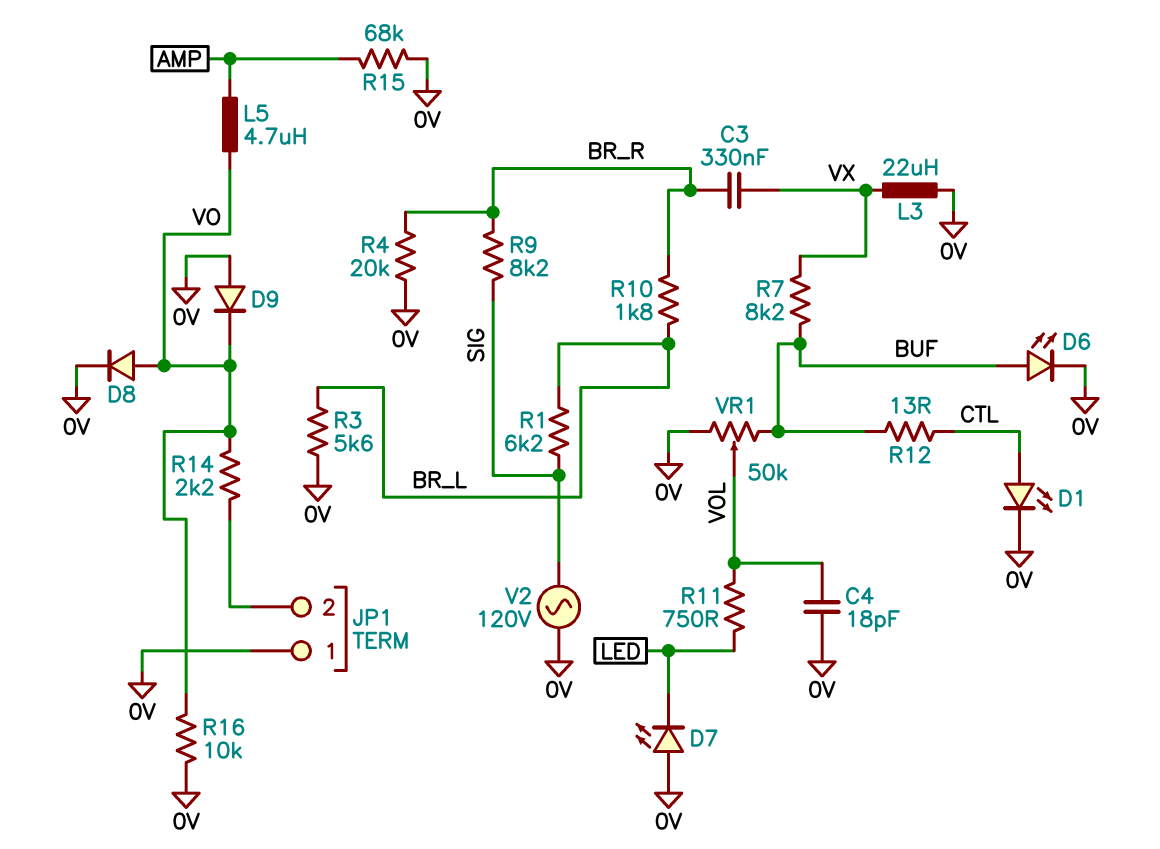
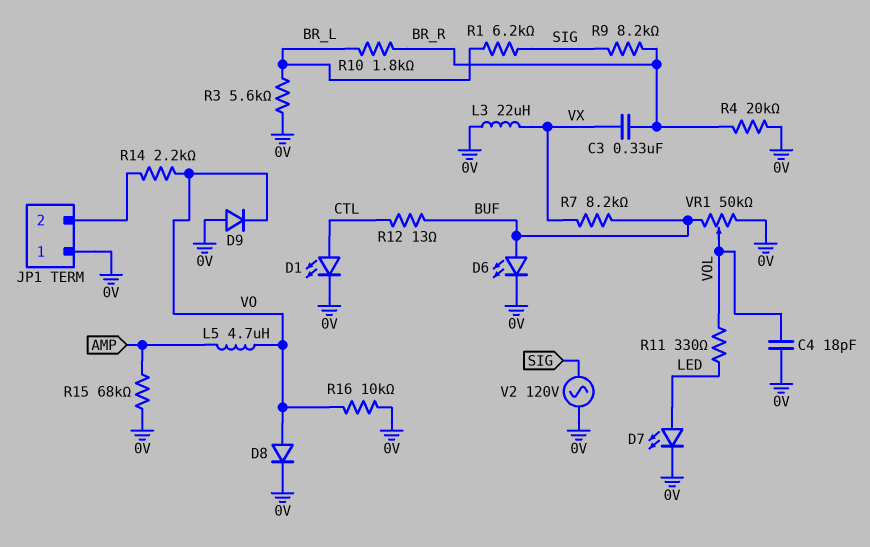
D7: LED (A 0V, K LED) -> LED (A LED, K 0V)
R11: 750 (LED, VOL) -> 330 (LED, VOL)

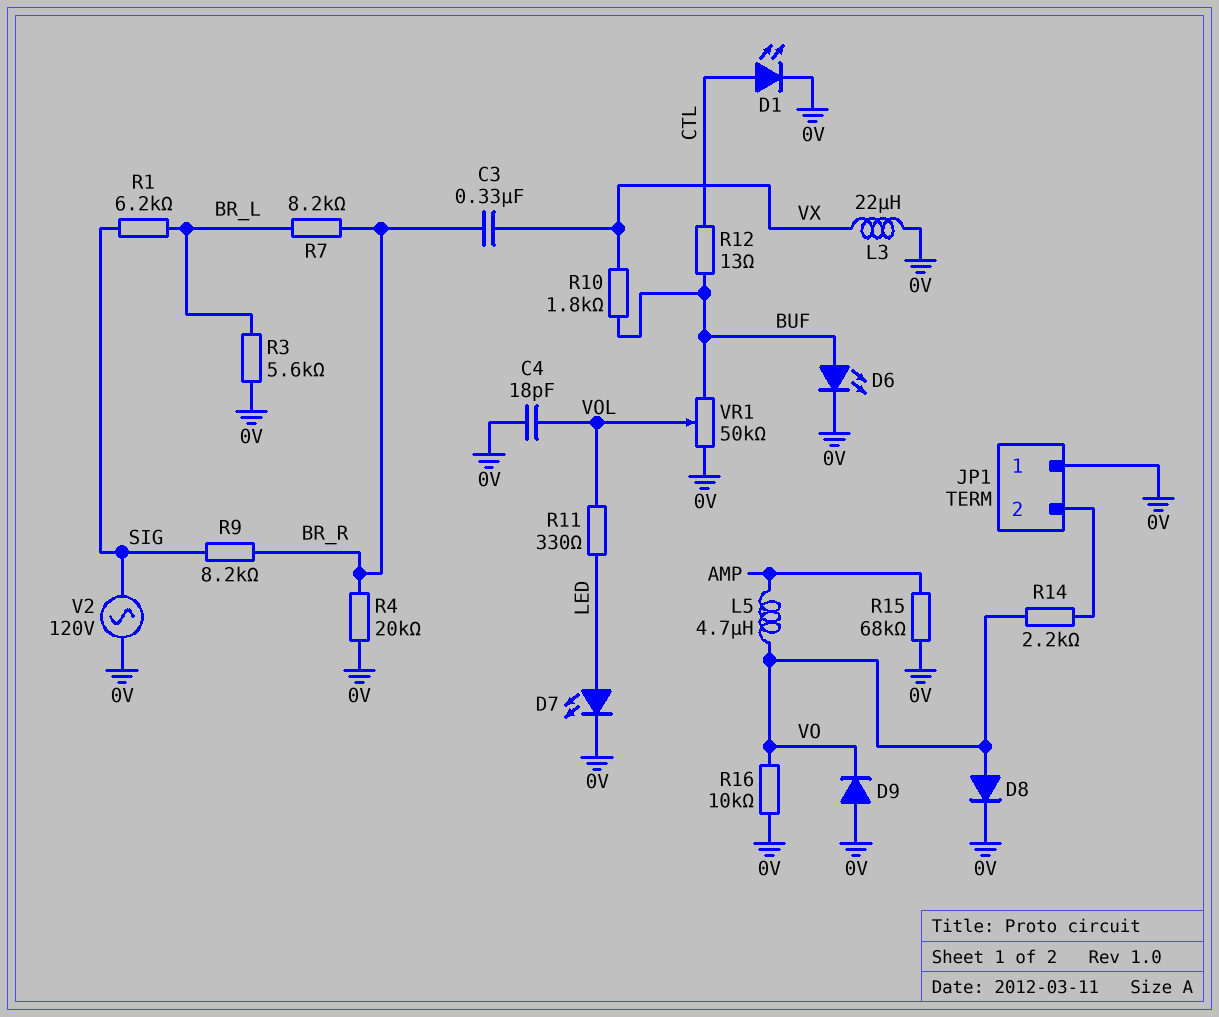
R7: 8.2k (BUF, VX) -> 8.2k (BR_L, BR_R)
R10: 1.8k (BR_L, BR_R) -> 1.8k (BUF, VX)

